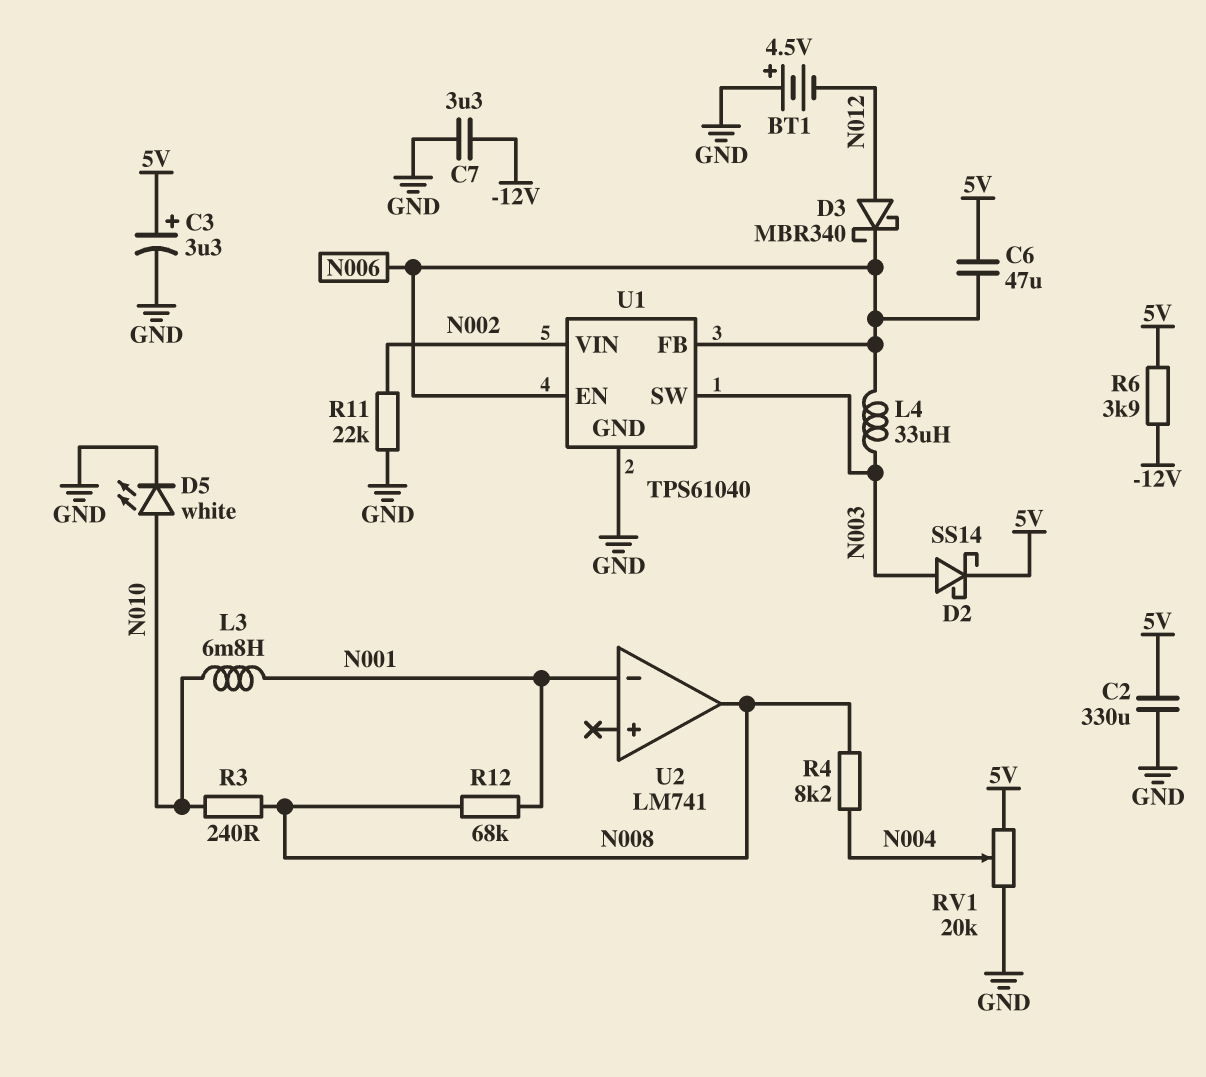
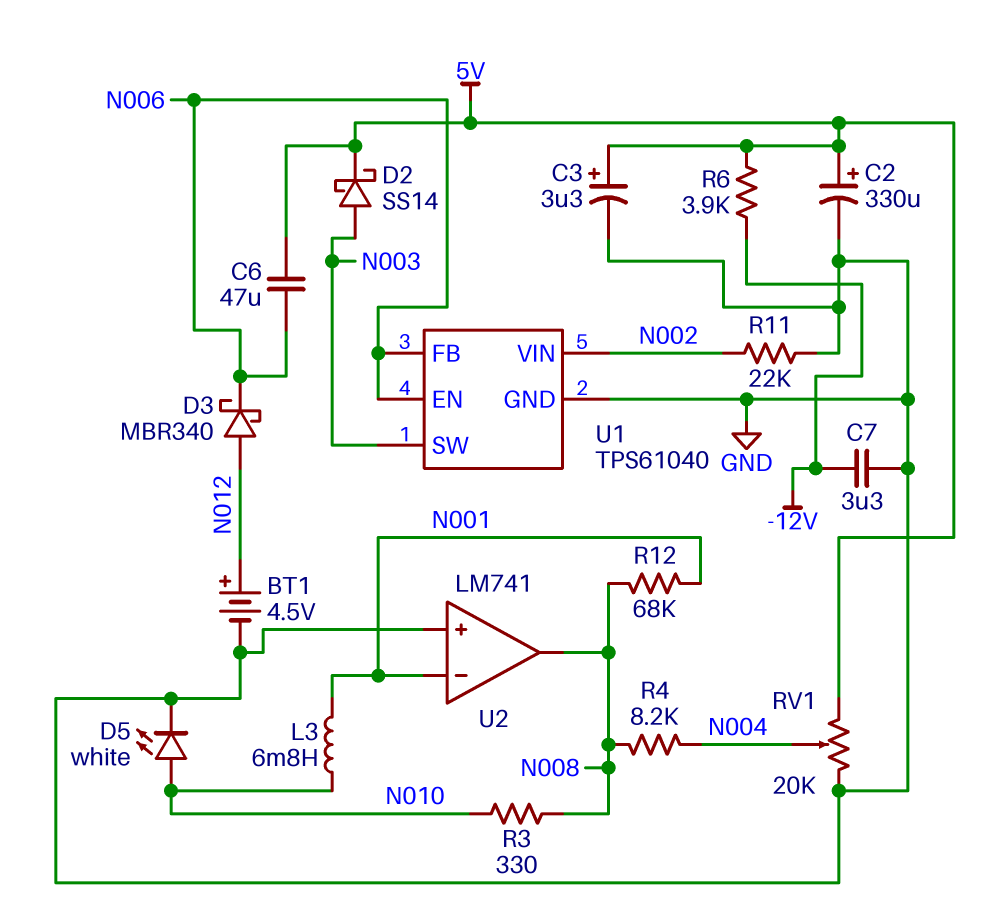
BT1: 4.5V (plus GND, minus N012) -> 4.5V (plus N012, minus GND)
C2: 330uF (5V, GND) -> 330uF (plus 5V, minus GND)
L4: 33uH (N003, N006) -> none
R3: 240 (N008, N010) -> 330 (N008, N010)
U2 pin in+: none -> GND

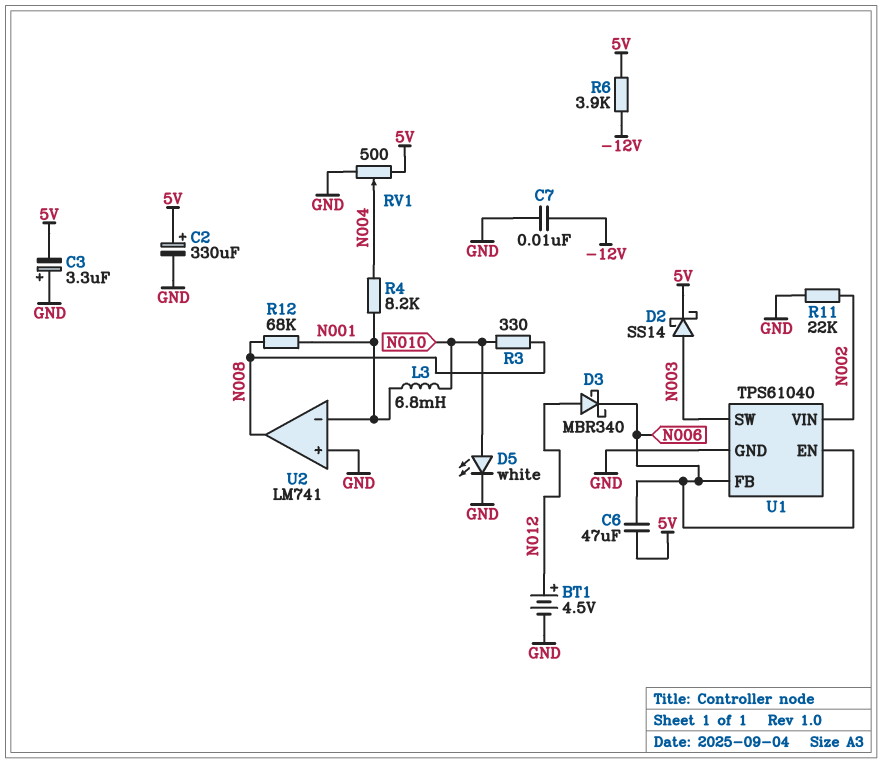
C3: 3.3uF (plus 5V, minus GND) -> 3.3uF (plus GND, minus 5V)
C7: 3.3uF (-12V, GND) -> 10nF (-12V, GND)
R4: 8.2k (N004, N008) -> 8.2k (N001, N004)
RV1: 20k (5V, GND, wiper N004) -> 500 (5V, GND, wiper N004)

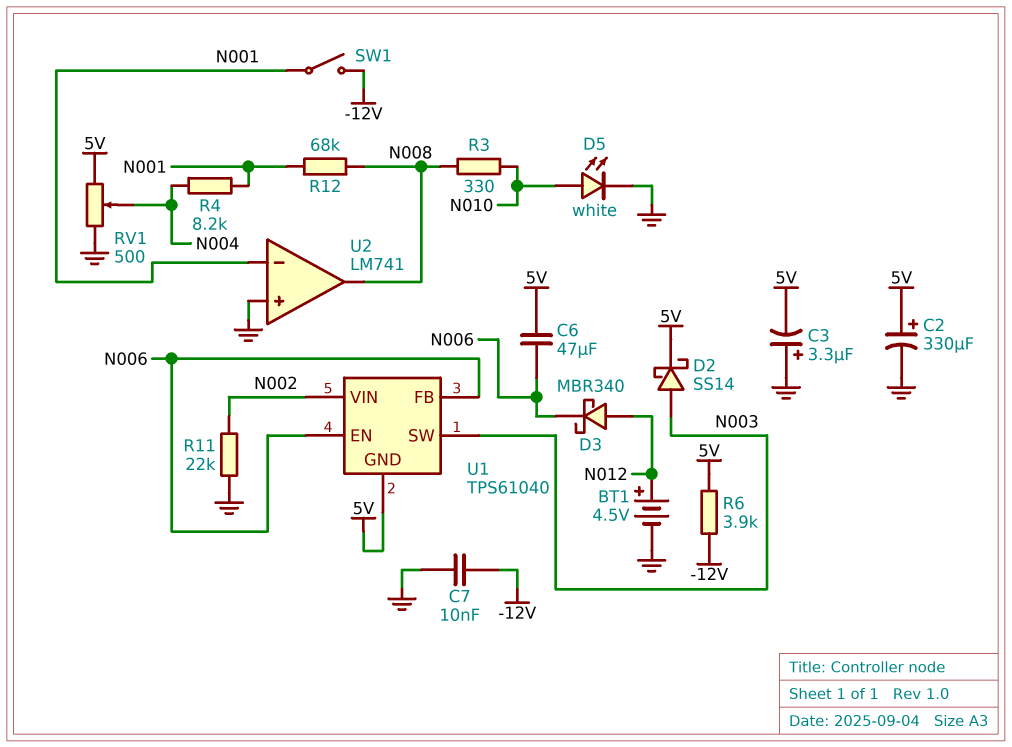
L3: 6.8mH (N001, N010) -> none
SW1: none -> switch (-12V, N001)
U1 pin GND: GND -> 5V

